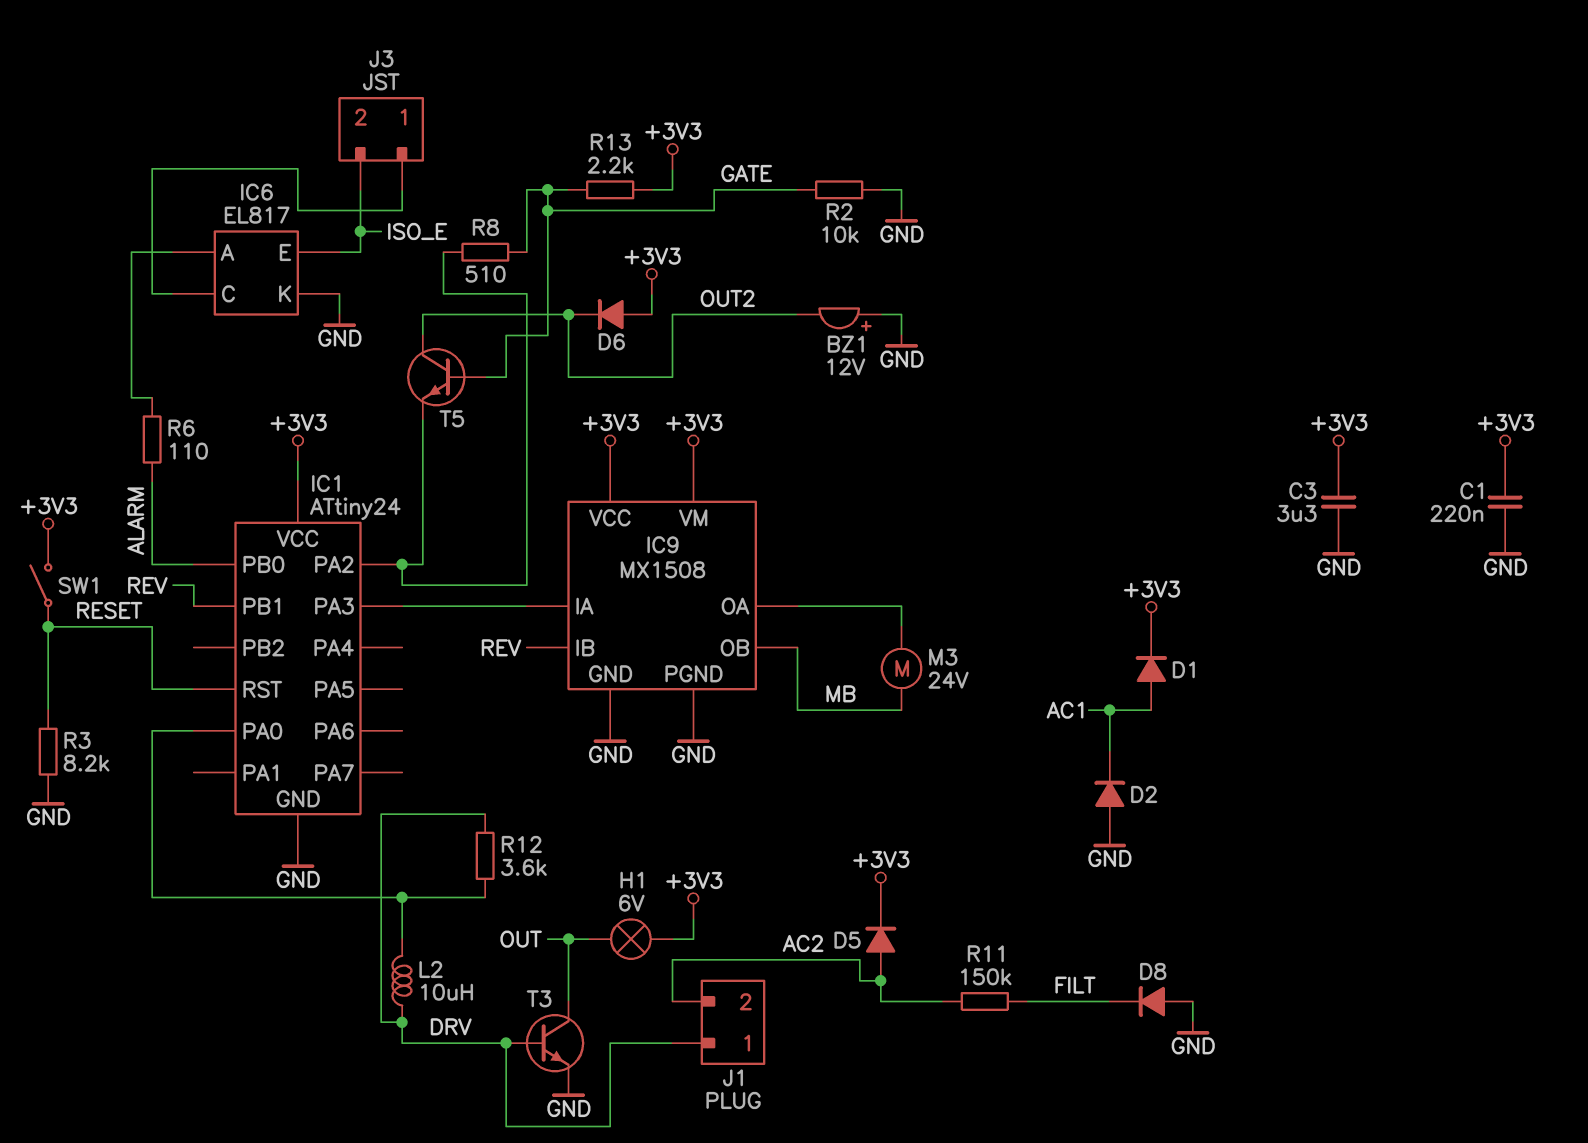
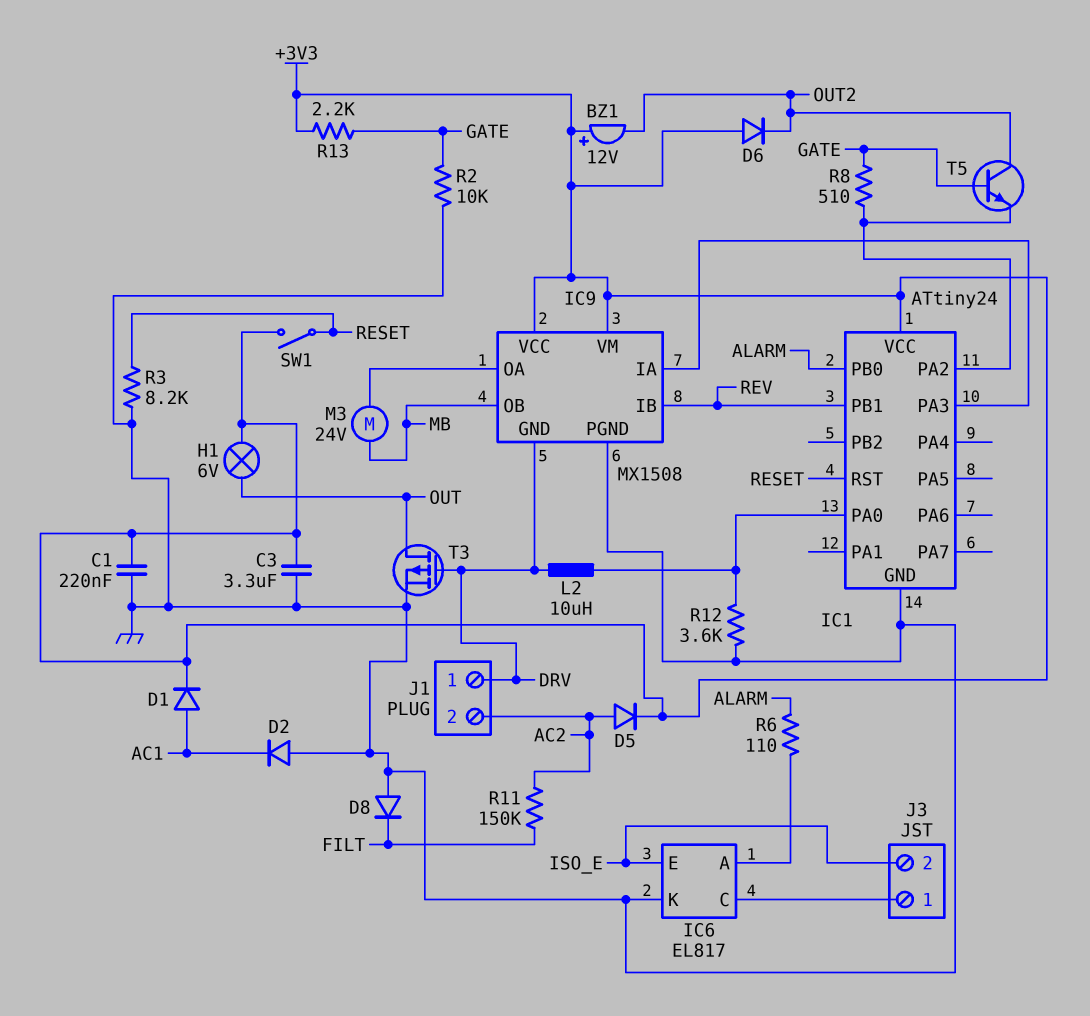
BZ1: buzzer 12V (plus GND, minus OUT2) -> buzzer 12V (plus +3V3, minus OUT2)
IC9 pin GND: GND -> DRV
R12: 3.6k (DRV, IC1/PA0) -> 3.6k (GND, IC1/PA0)
T3: NPN (B DRV, C OUT, E GND) -> PMOS (G DRV, D OUT, S GND)

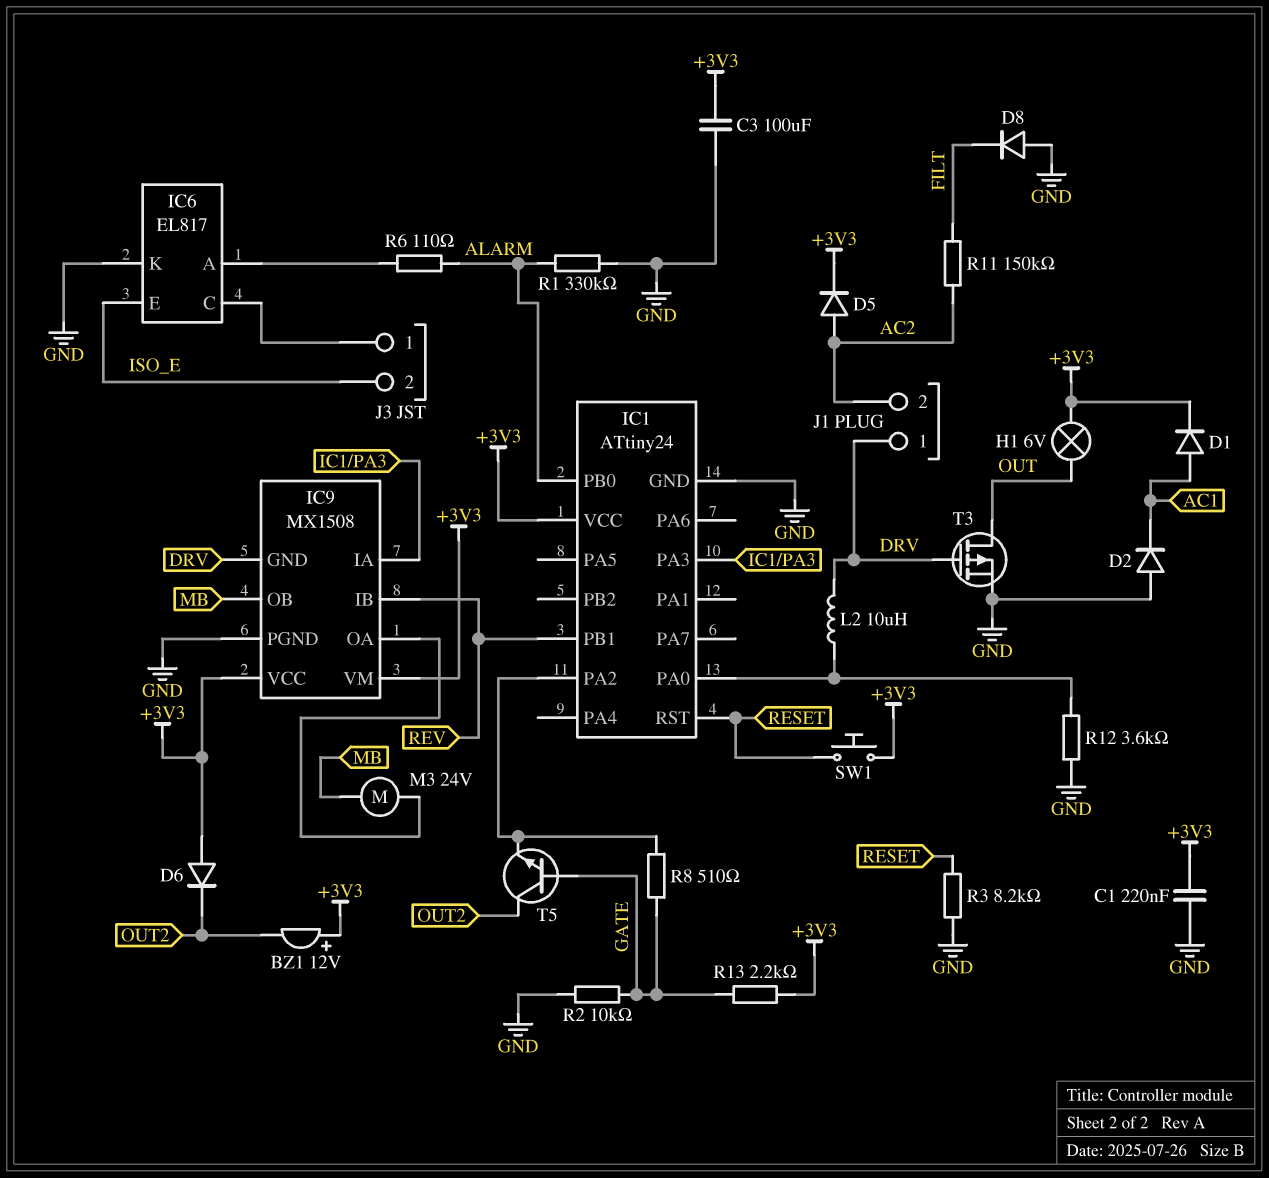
C3: 3.3uF (+3V3, GND) -> 100uF (+3V3, GND)
R1: none -> 330k (ALARM, GND)
SW1: switch (+3V3, RESET) -> button (+3V3, RESET)

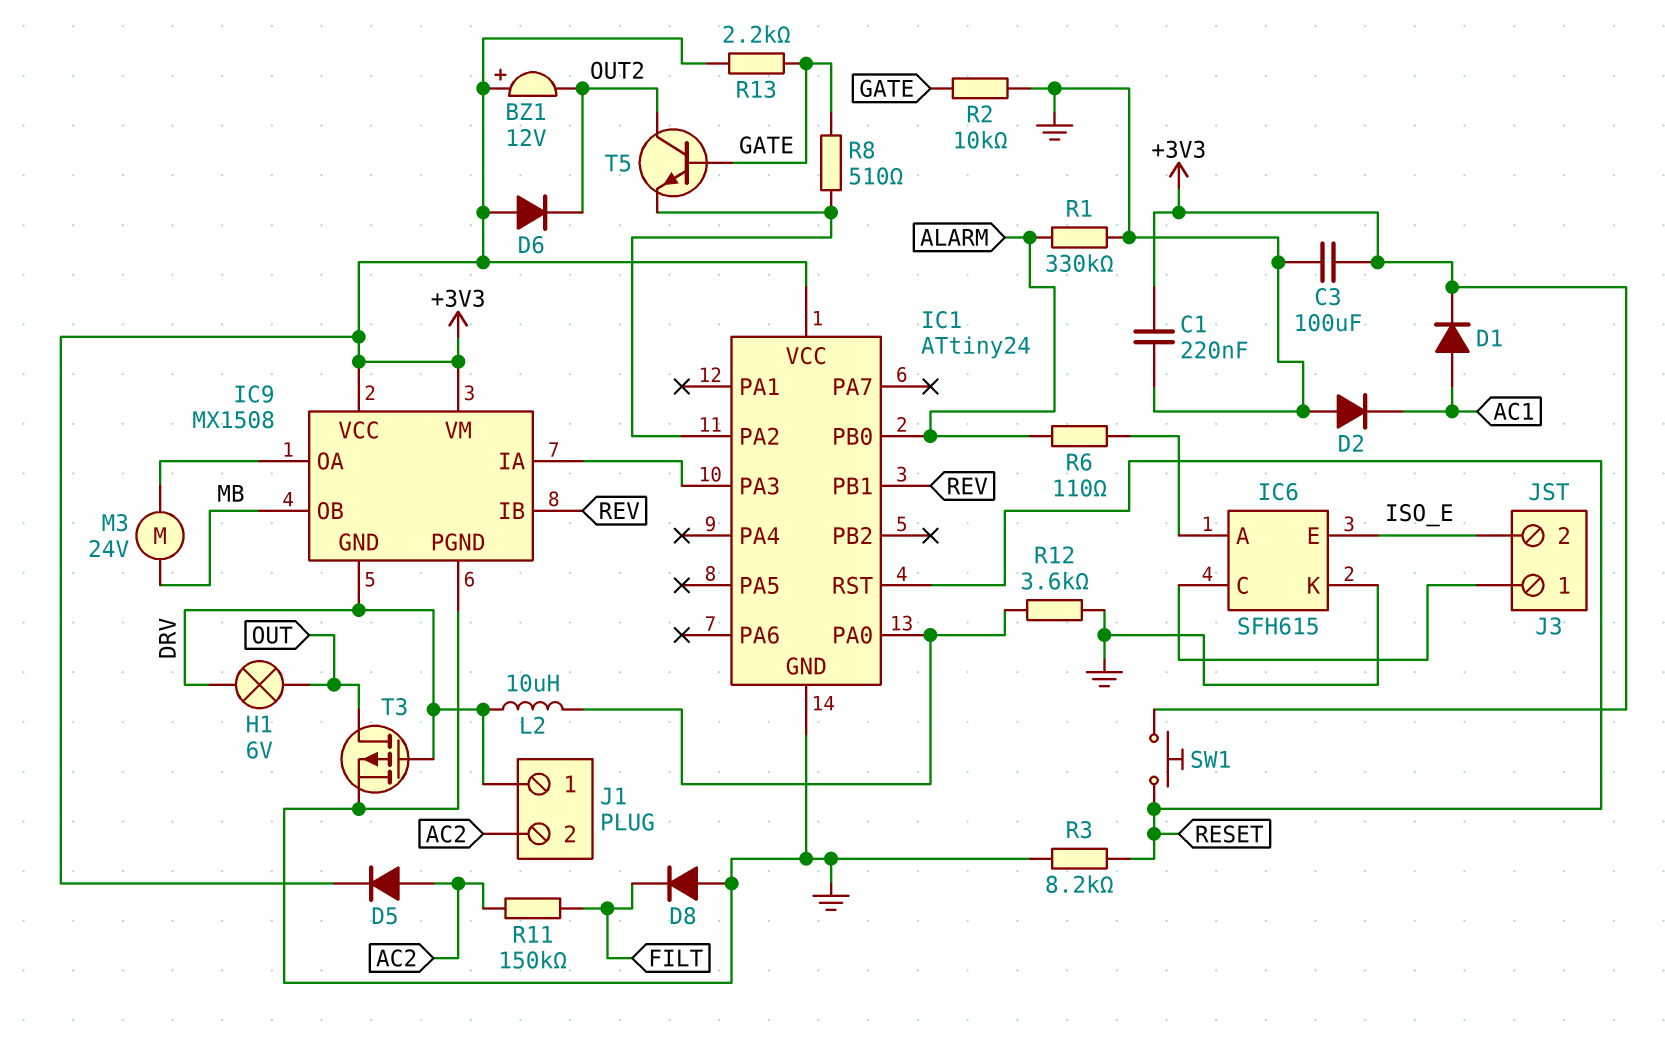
H1: lamp 6V (+3V3, OUT) -> lamp 6V (DRV, OUT)
IC6: EL817 -> SFH615

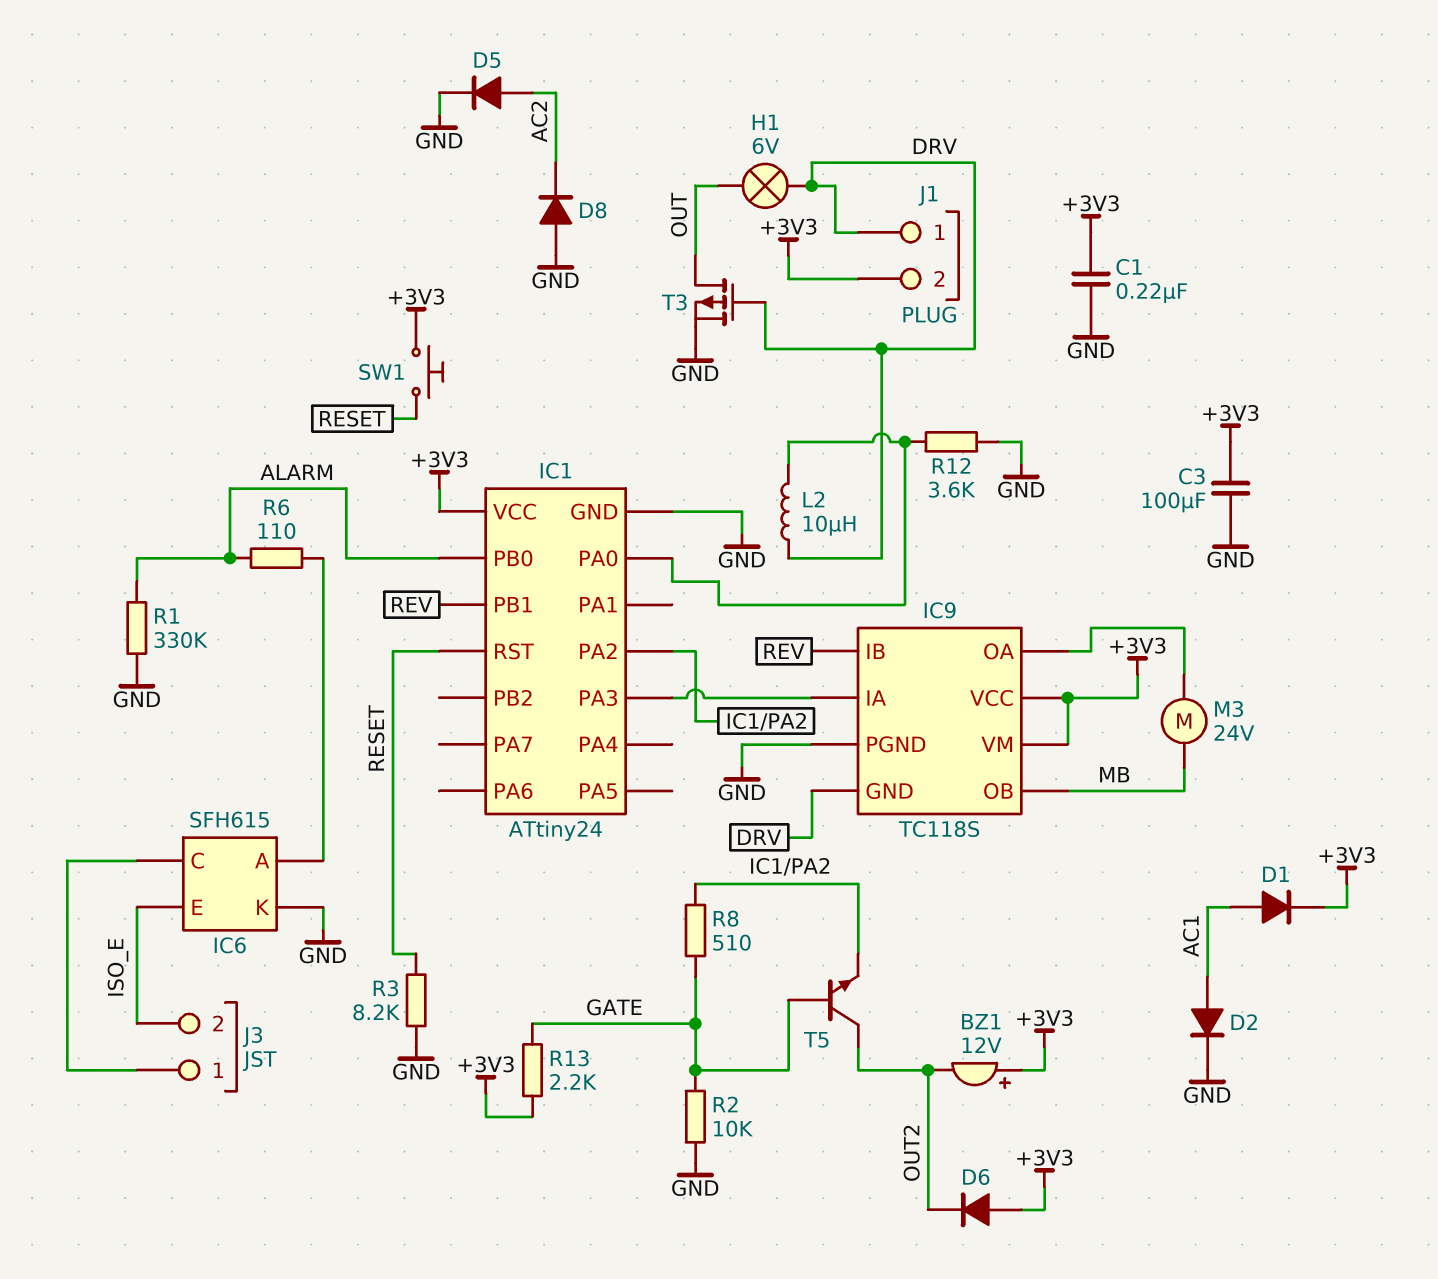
D2: diode (A GND, K AC1) -> diode (A AC1, K GND)
D5: diode (A AC2, K +3V3) -> diode (A AC2, K GND)
D8: diode (A GND, K FILT) -> diode (A GND, K AC2)
IC9: MX1508 -> TC118S
J1 pin 2: AC2 -> +3V3
R11: 150k (AC2, FILT) -> none

